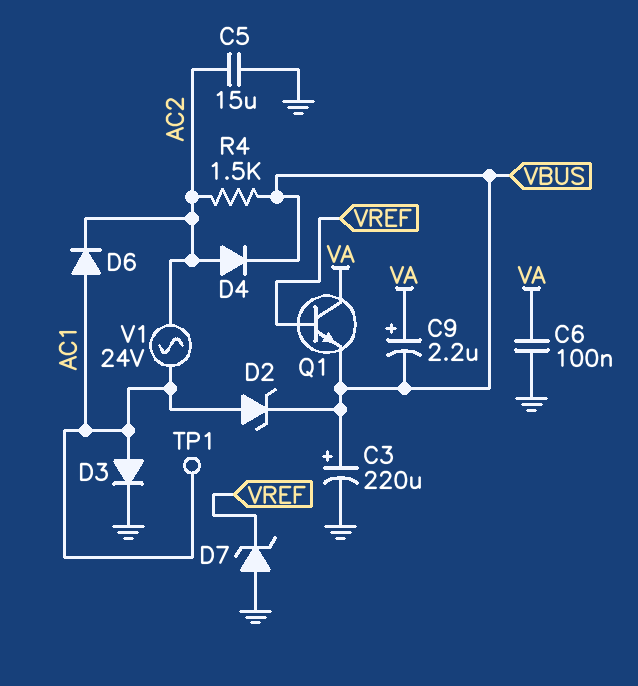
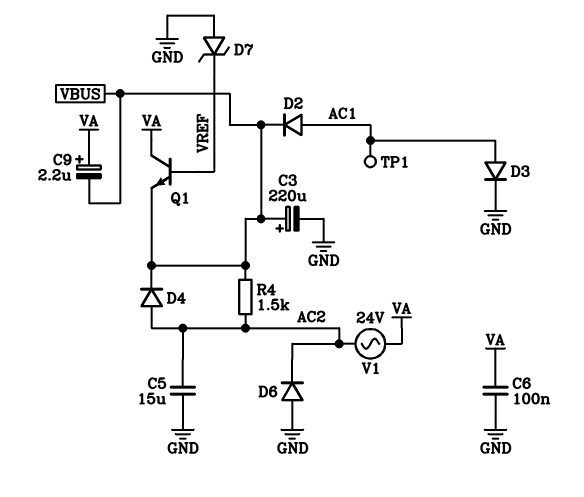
D2: zener (A AC1, K VBUS) -> diode (A AC1, K VBUS)
D6: diode (A AC1, K AC2) -> diode (A GND, K AC2)
V1: AC 24V (AC1, AC2) -> AC 24V (AC2, VA)

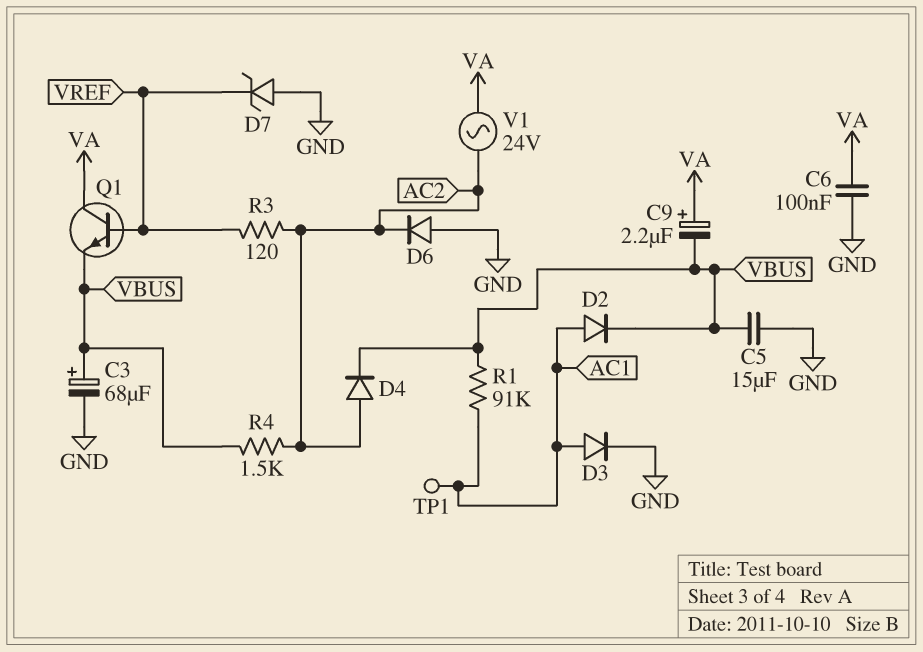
C3: 220uF (plus VBUS, minus GND) -> 68uF (plus VBUS, minus GND)
C5: 15uF (AC2, GND) -> 15uF (GND, VBUS)
R1: none -> 91k (AC1, VBUS)
R3: none -> 120 (AC2, VREF)

